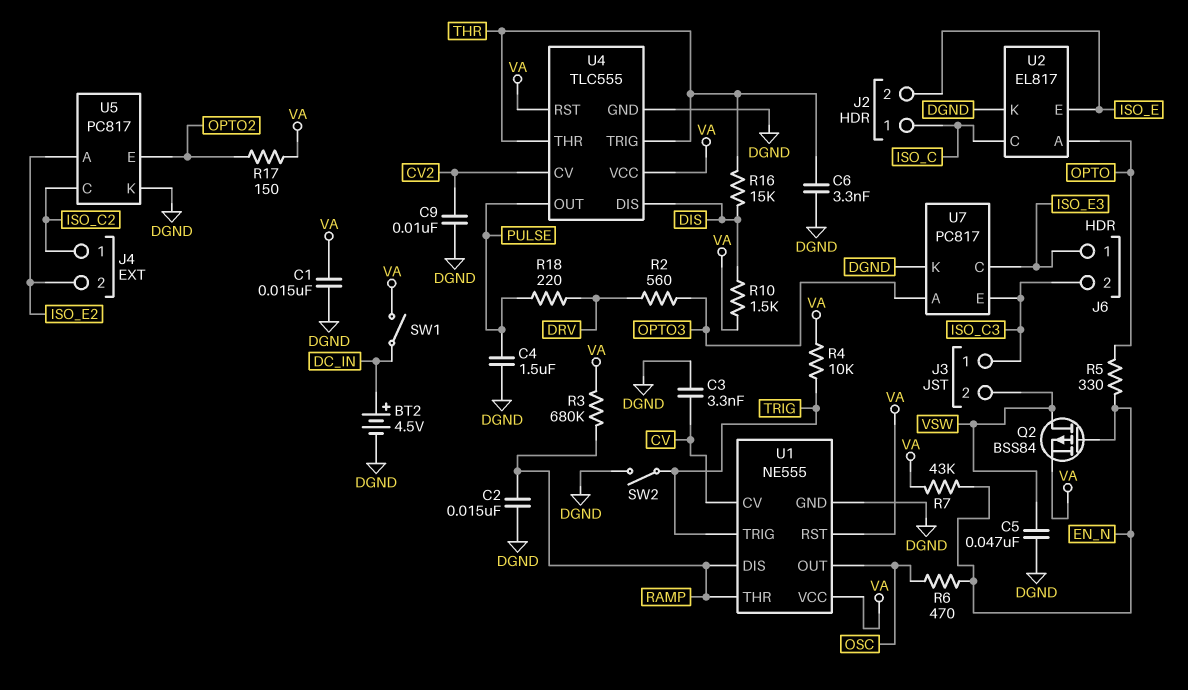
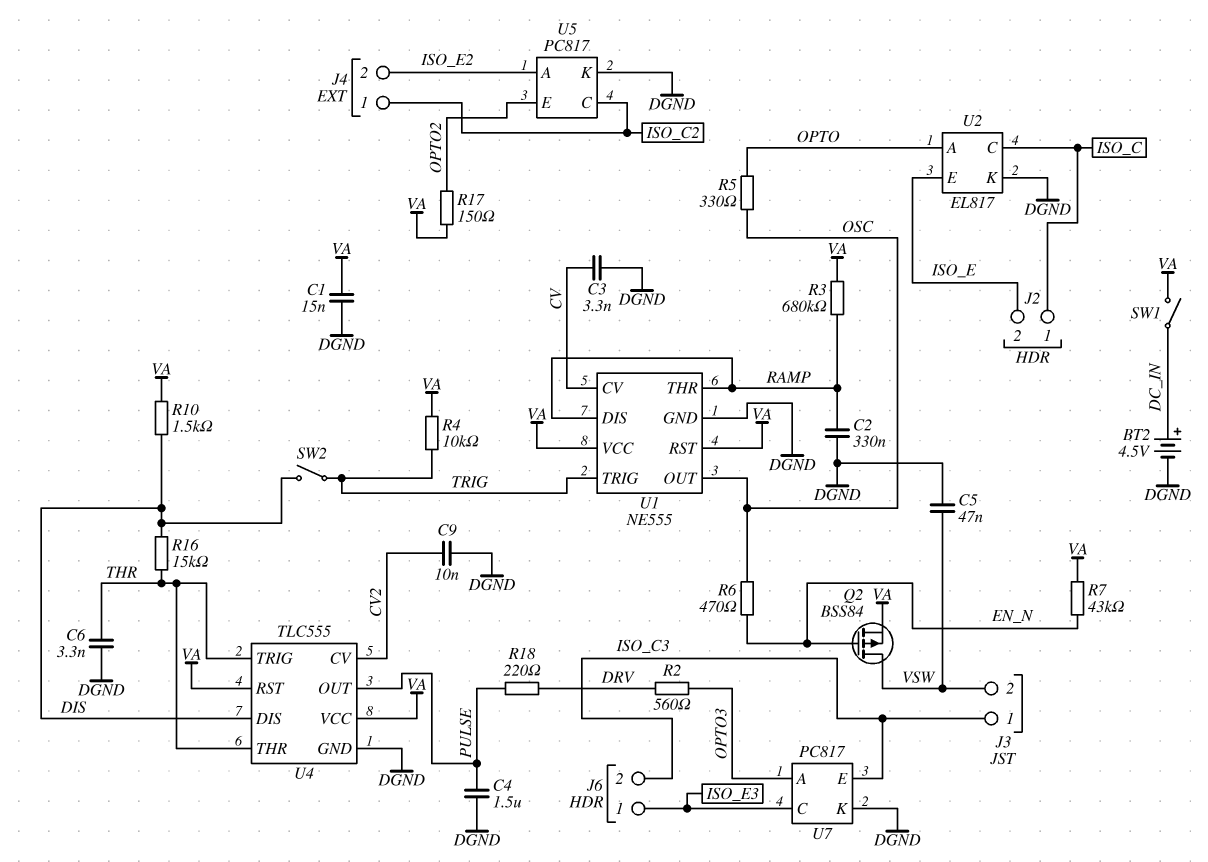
C2: 15nF (DGND, RAMP) -> 330nF (DGND, RAMP)
R5: 330 (EN_N, OPTO) -> 330 (OPTO, OSC)
SW2: switch (DGND, TRIG) -> switch (DIS, TRIG)

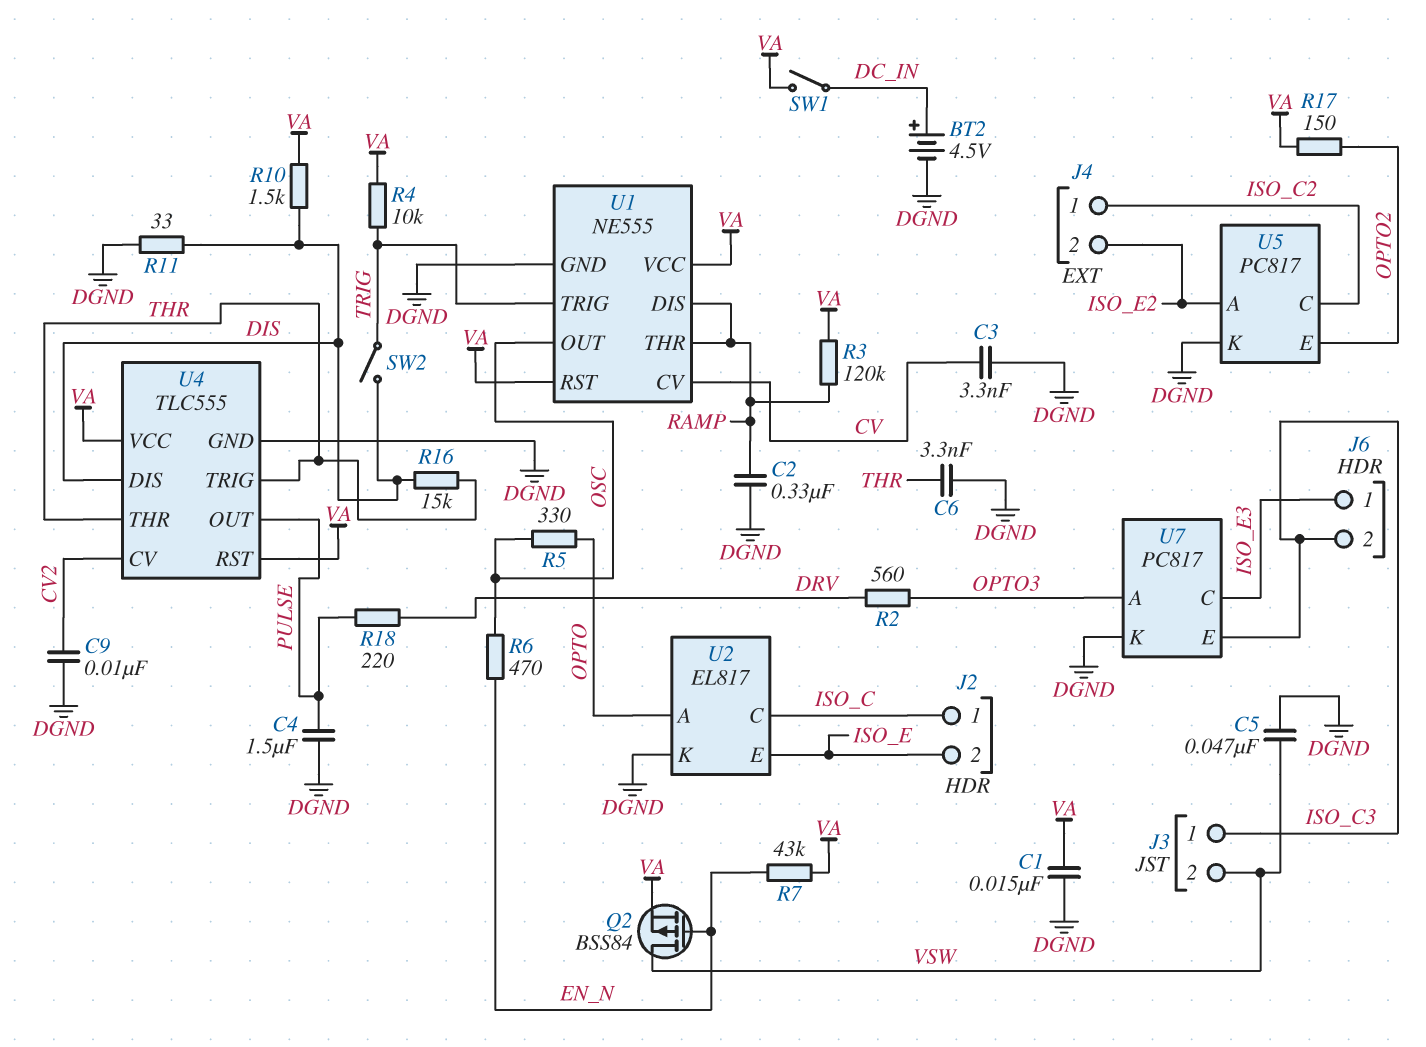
R3: 680k (RAMP, VA) -> 120k (RAMP, VA)
R11: none -> 33 (DGND, DIS)

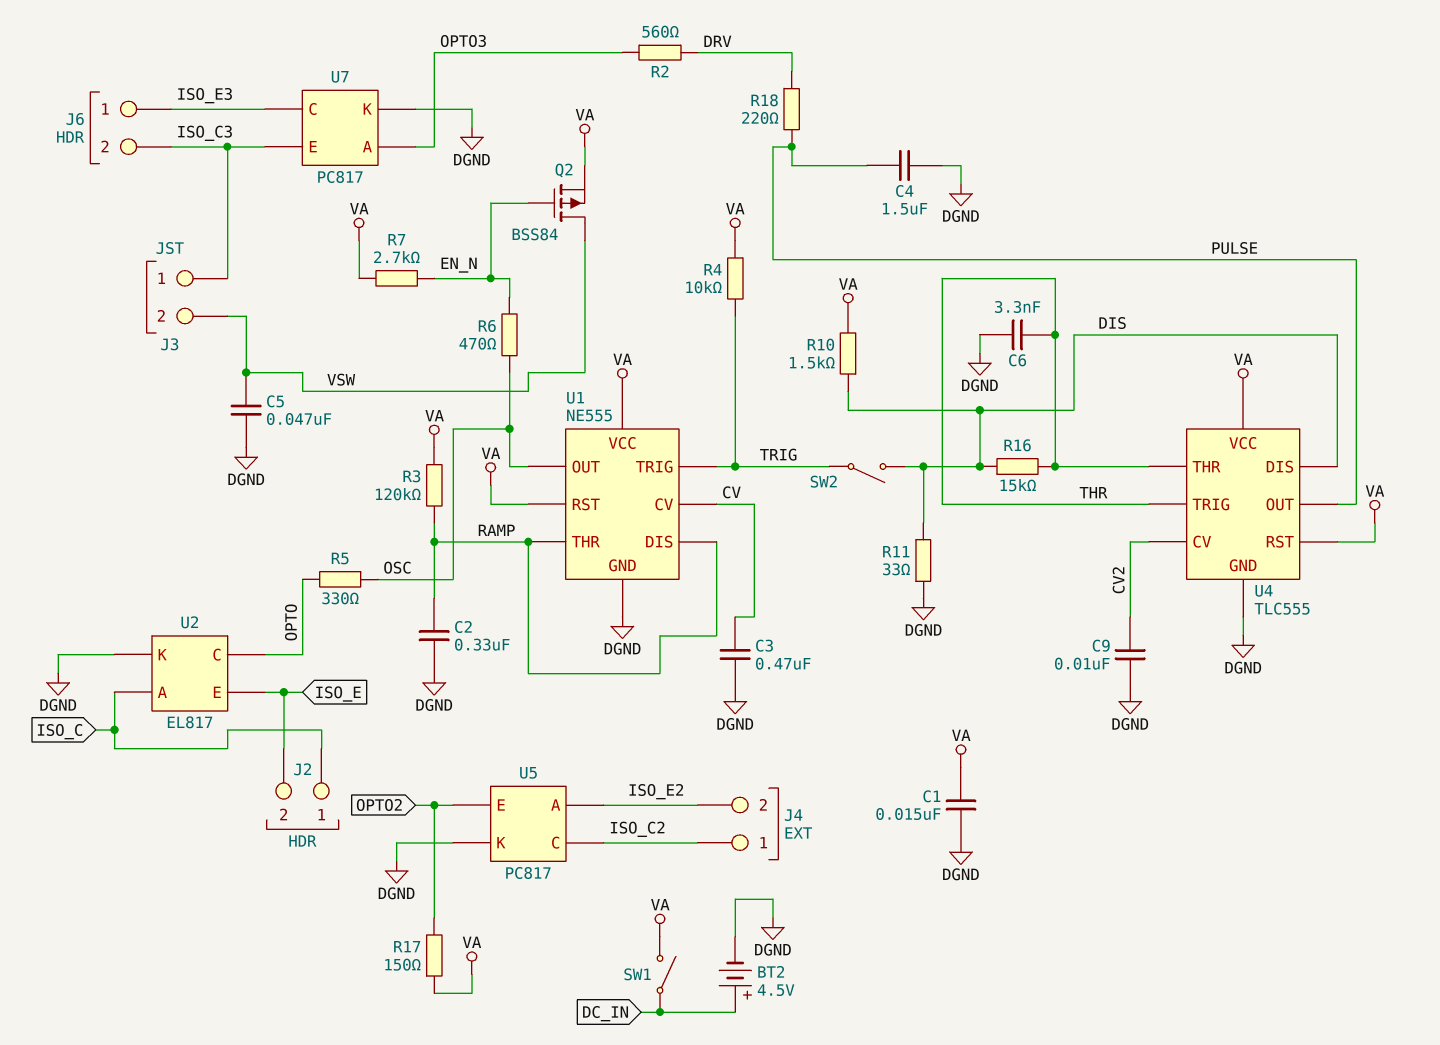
C3: 3.3nF (CV, DGND) -> 470nF (CV, DGND)
R7: 43k (EN_N, VA) -> 2.7k (EN_N, VA)
U2 pin A: OPTO -> ISO_C
U2 pin C: ISO_C -> OPTO

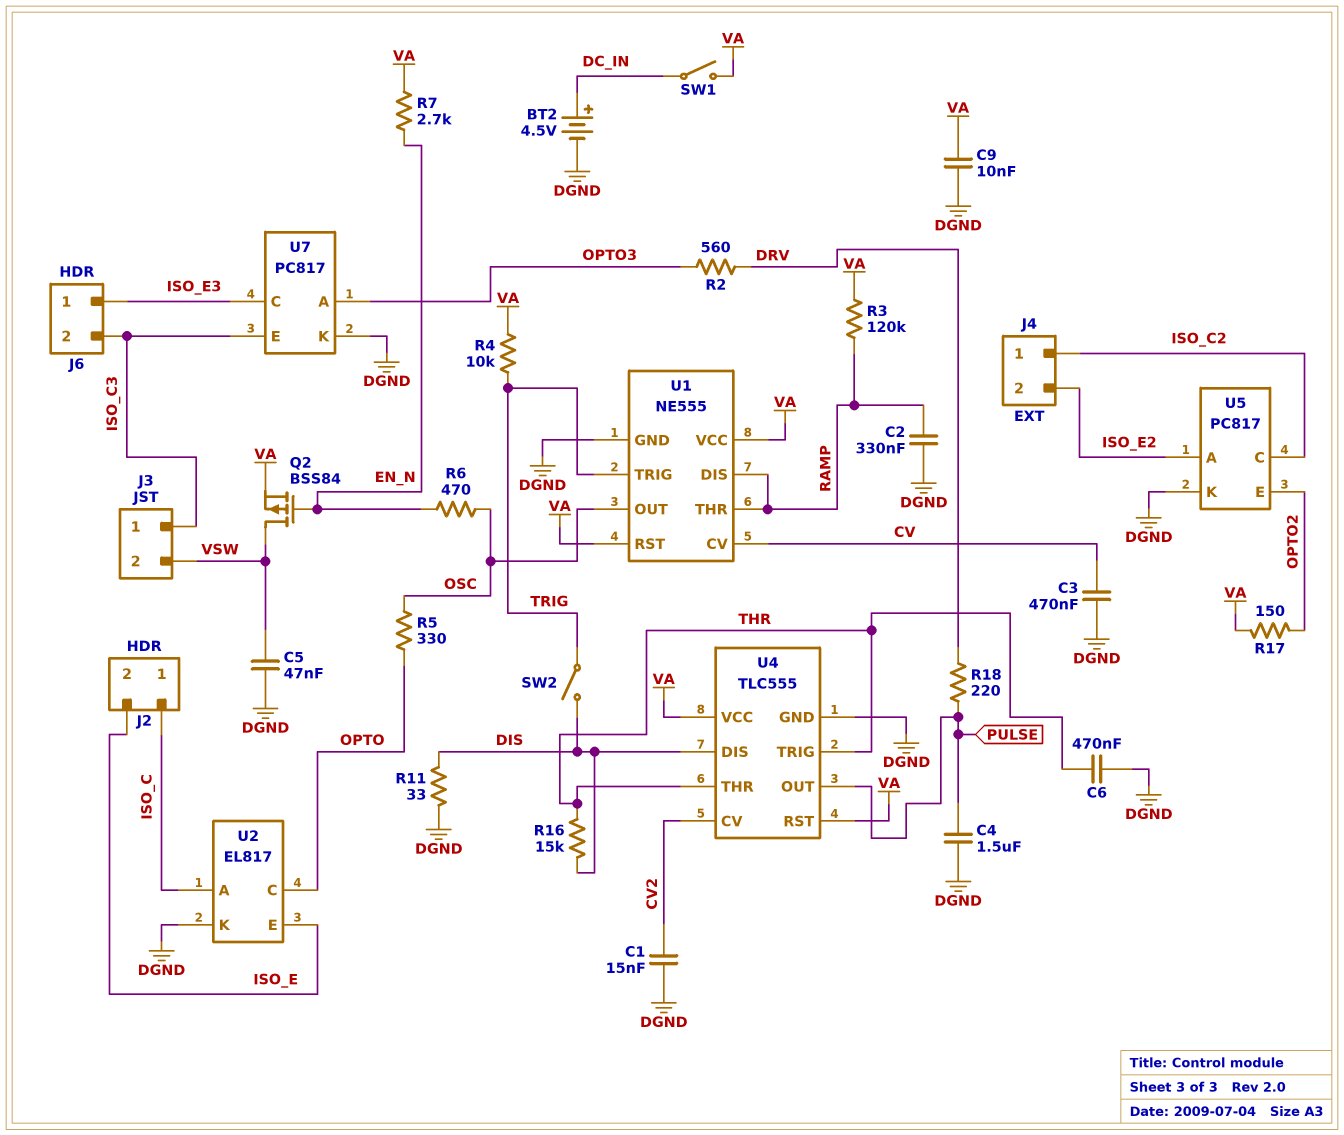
C1: 15nF (DGND, VA) -> 15nF (CV2, DGND)
C6: 3.3nF (DGND, THR) -> 470nF (DGND, THR)
C9: 10nF (CV2, DGND) -> 10nF (DGND, VA)
R10: 1.5k (DIS, VA) -> none

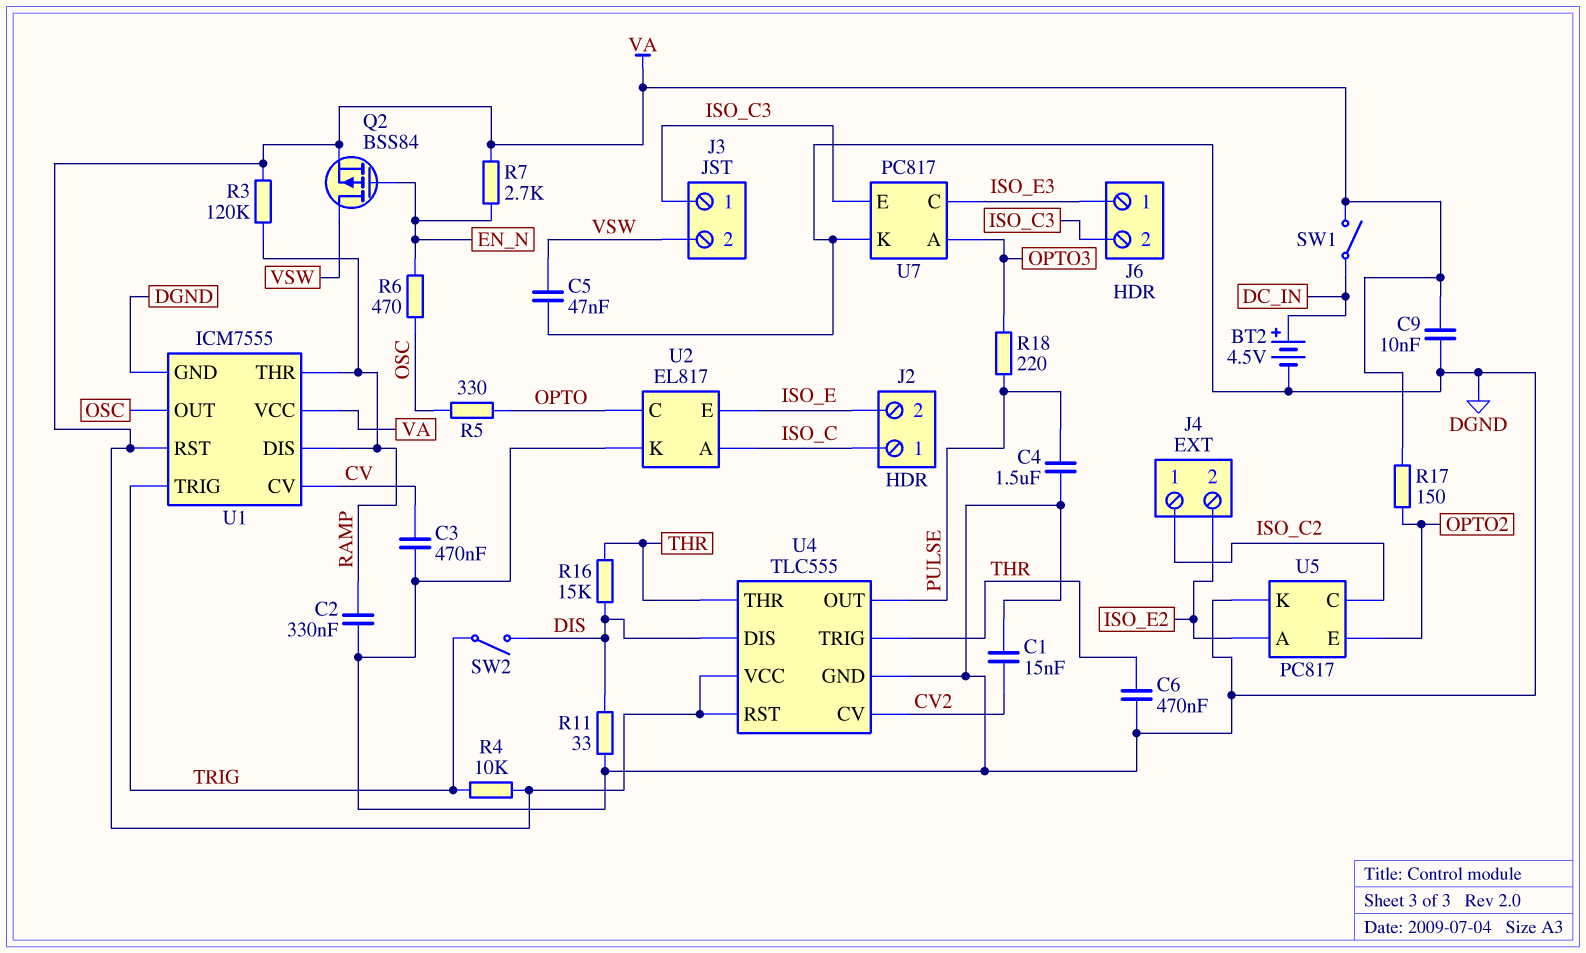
R2: 560 (DRV, OPTO3) -> none
R18: 220 (DRV, PULSE) -> 220 (OPTO3, PULSE)
U1: NE555 -> ICM7555

